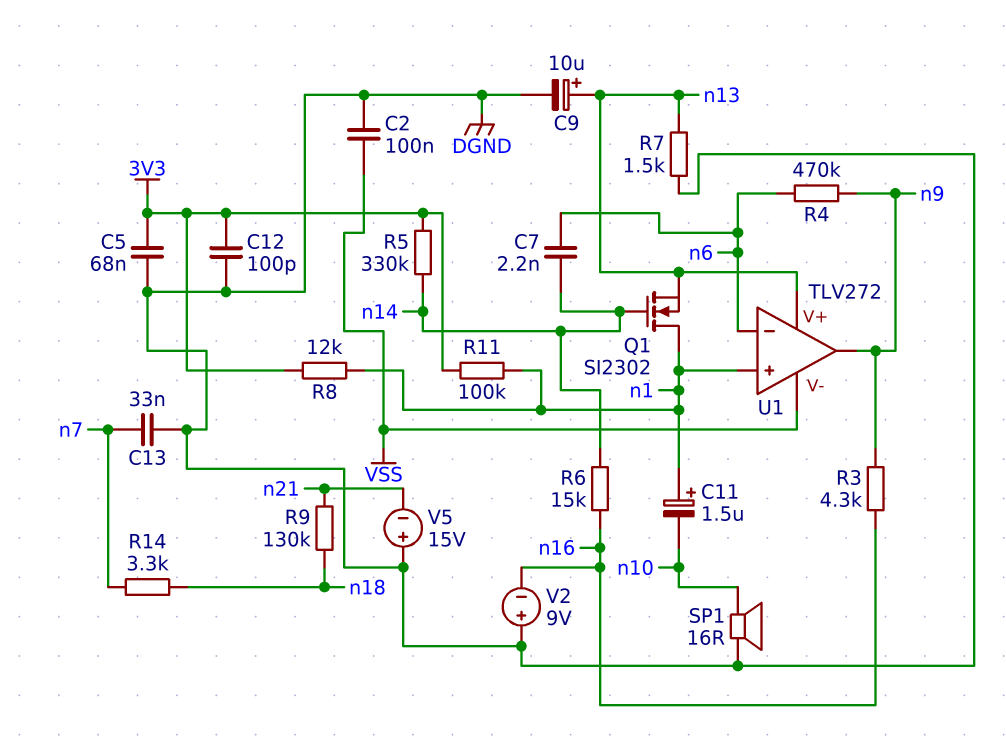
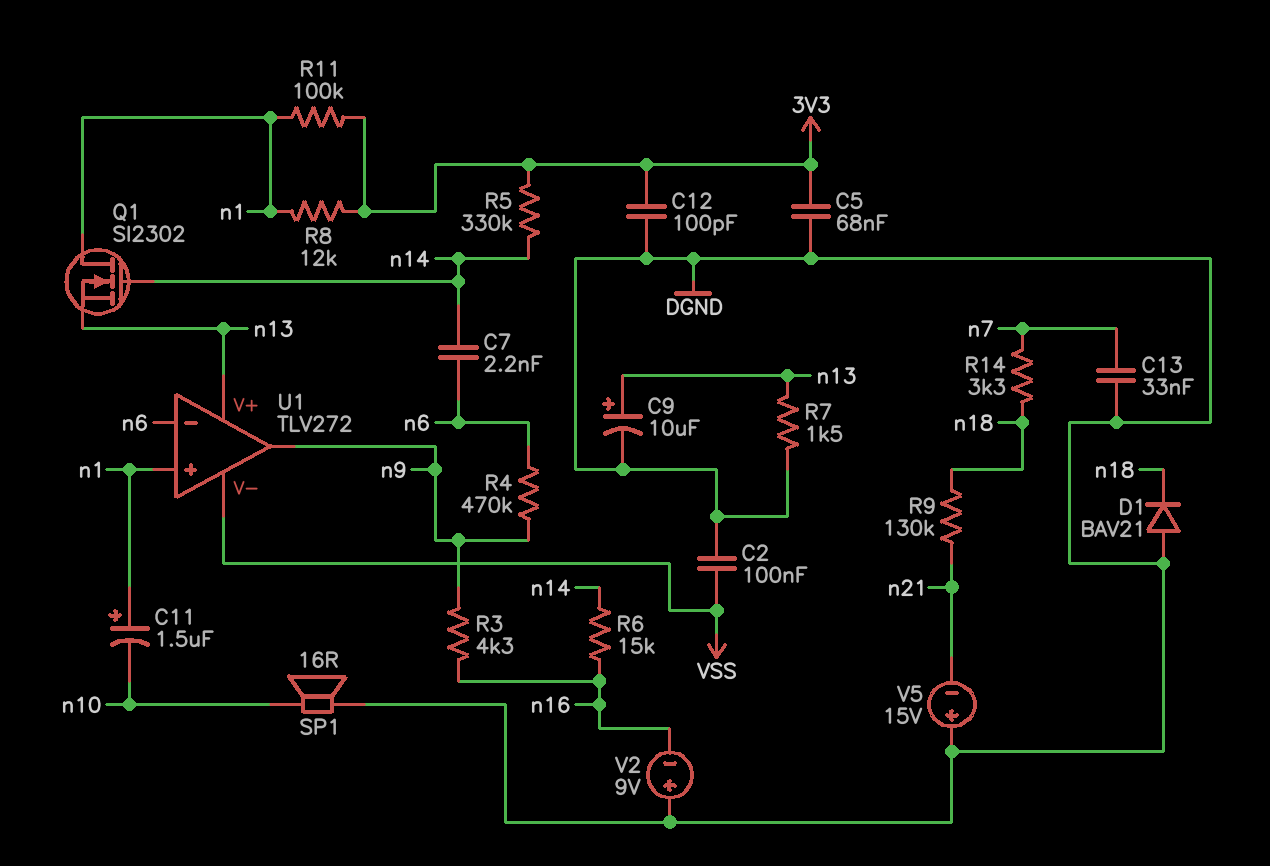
D1: none -> diode BAV21 (A DGND, K n18)

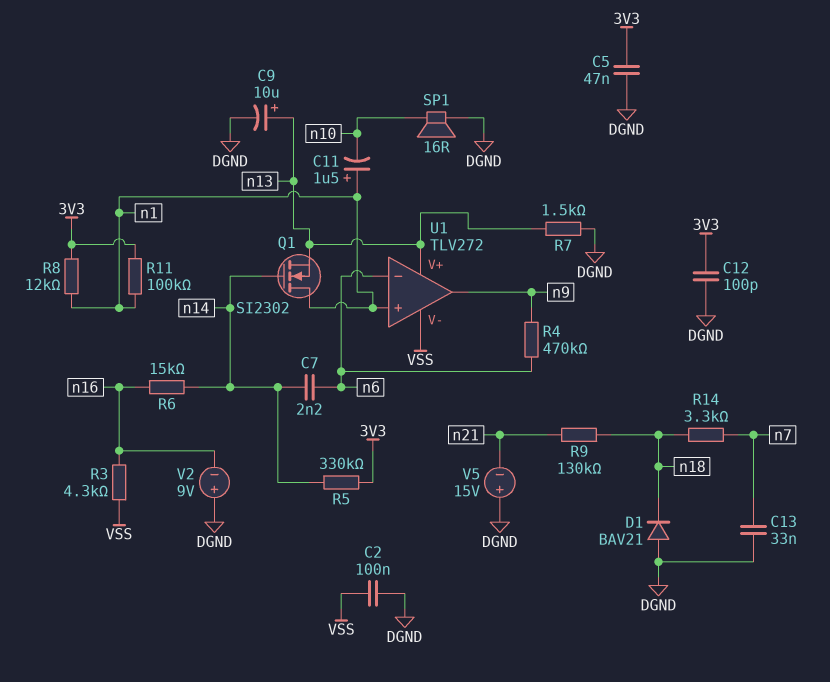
C5: 68nF (3V3, DGND) -> 47nF (3V3, DGND)
R3: 4.3k (n9, n16) -> 4.3k (VSS, n16)

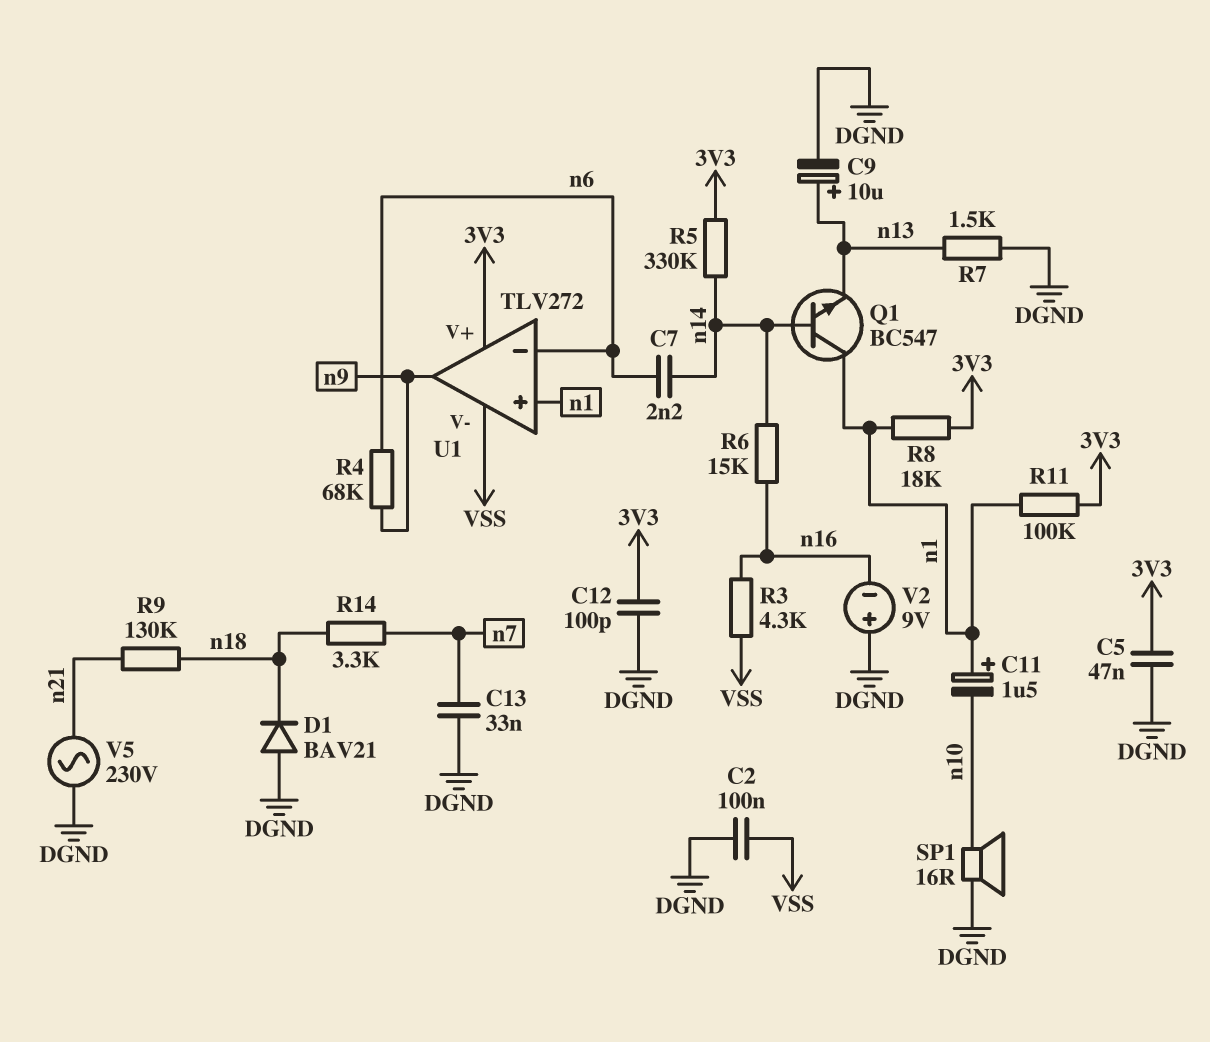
Q1: NMOS SI2302 (G n14, D n1, S n13) -> NPN BC547 (B n14, C n1, E n13)
R4: 470k (n6, n9) -> 68k (n6, n9)
R8: 12k (3V3, n1) -> 18k (3V3, n1)
U1 pin V+: n13 -> 3V3
V5: 15V (plus DGND, minus n21) -> AC 230V (DGND, n21)

